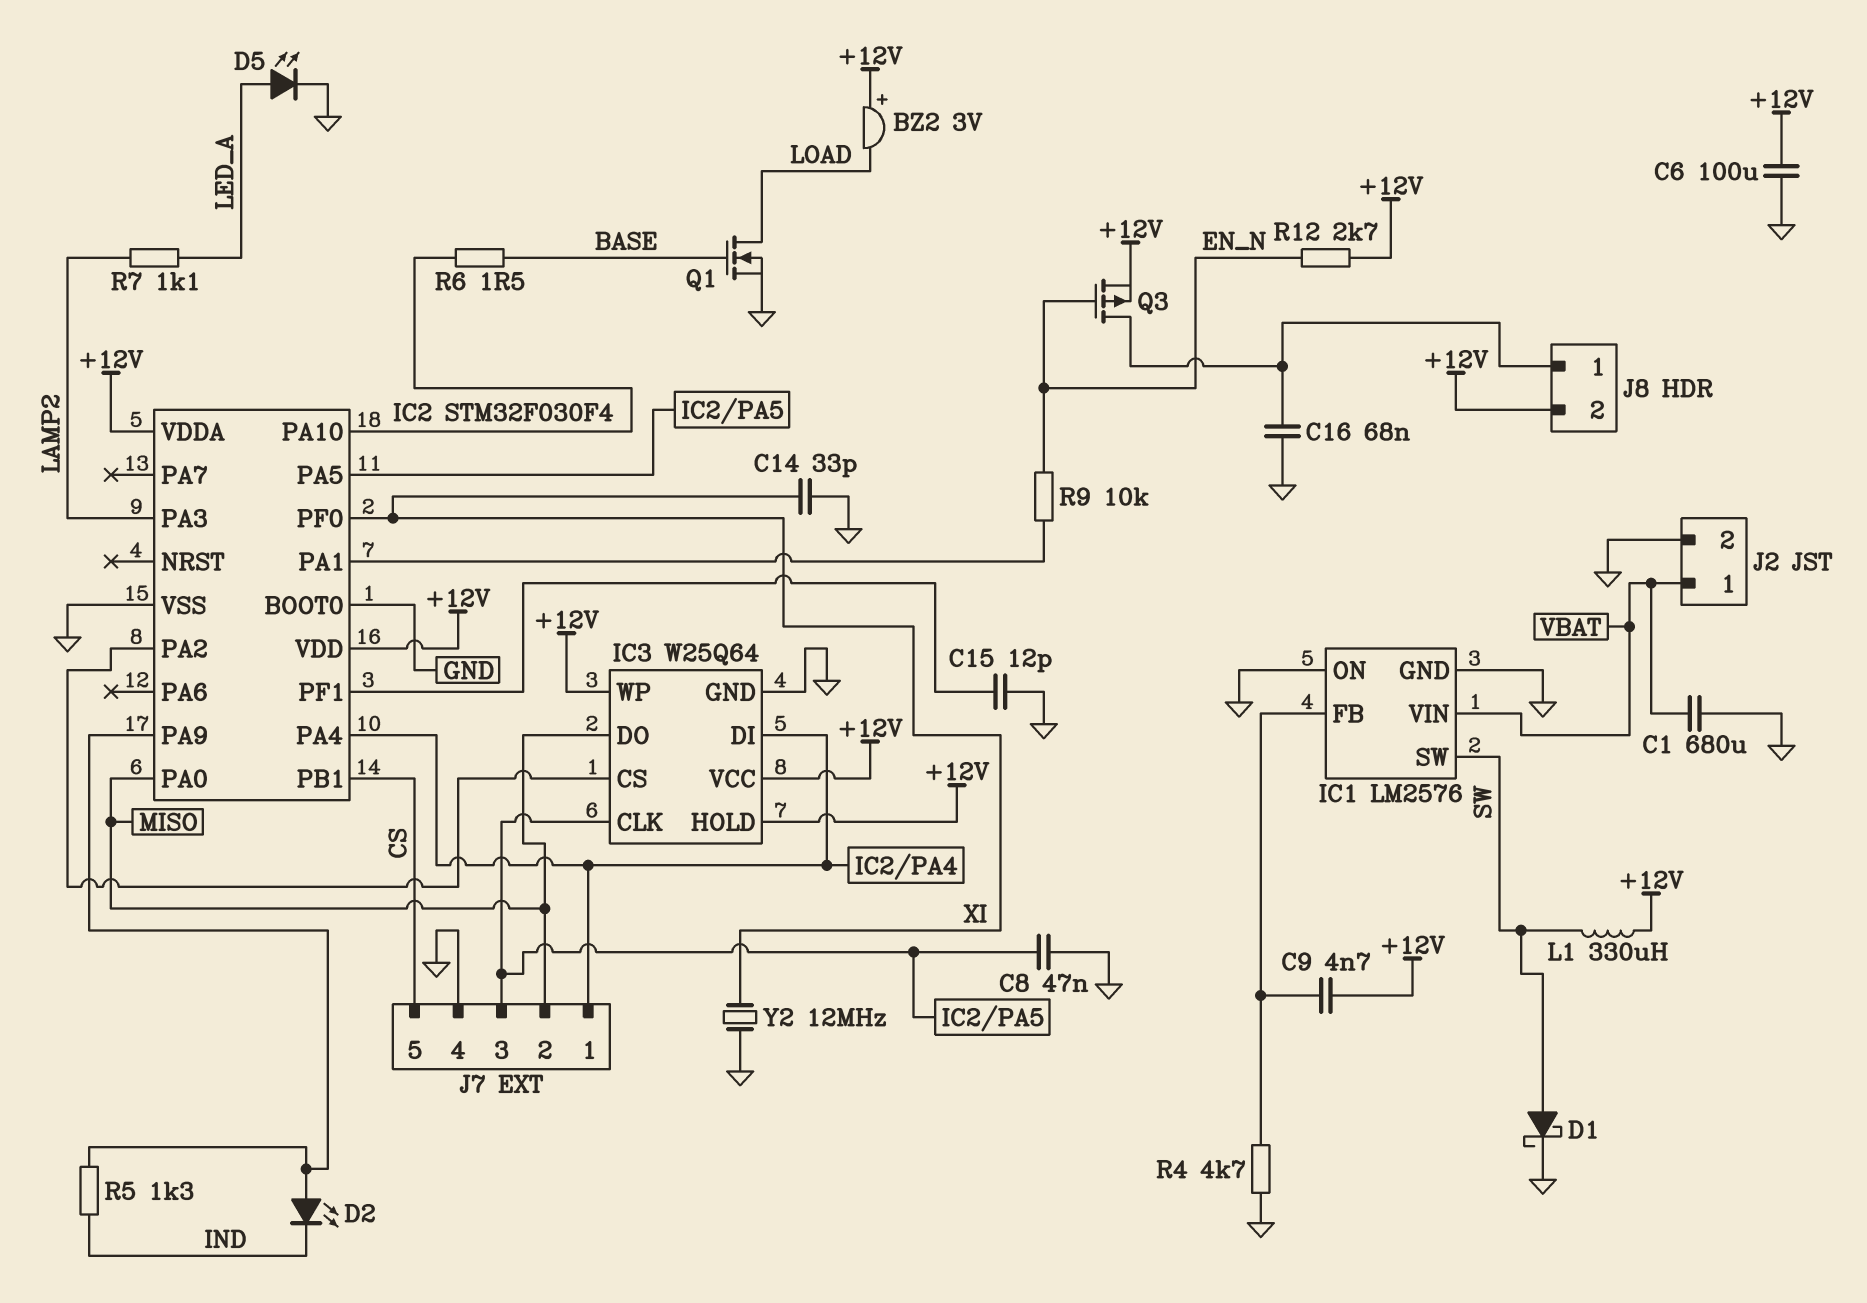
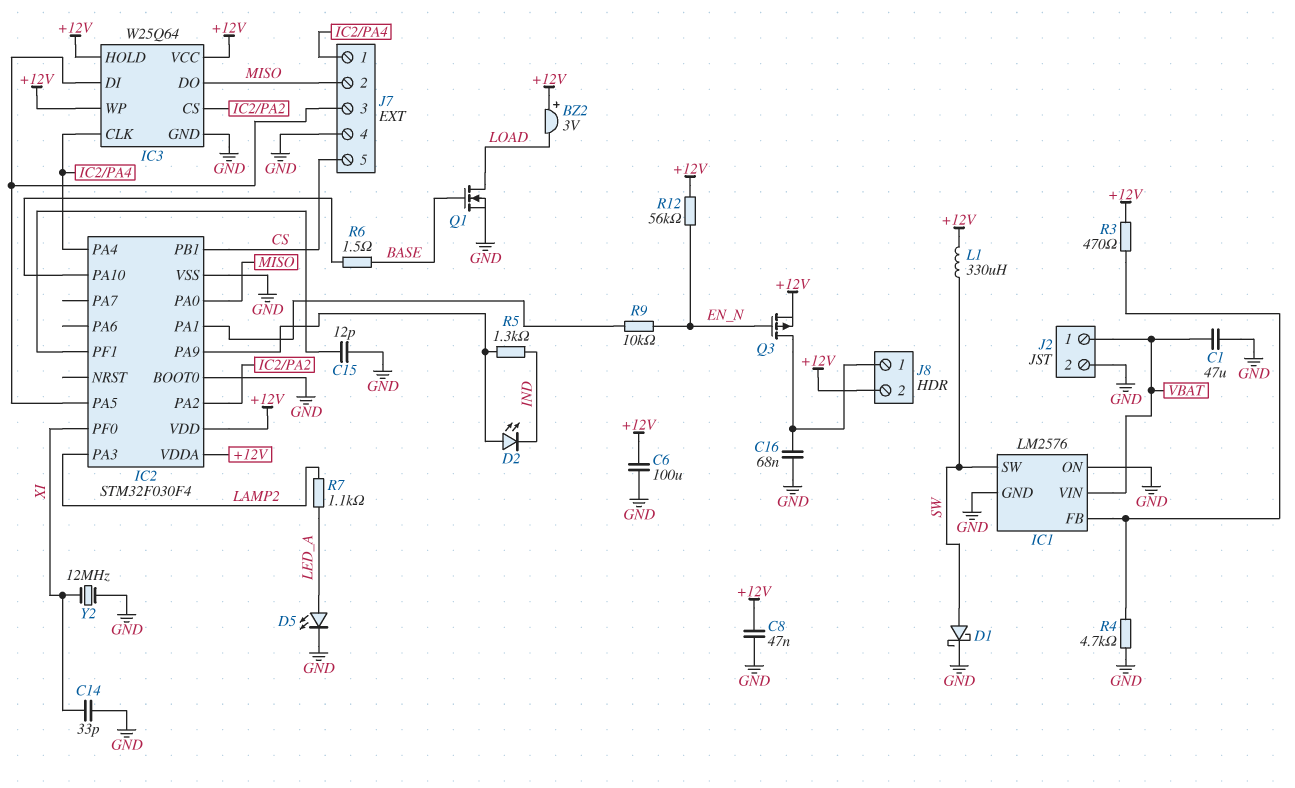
C1: 680uF (GND, VBAT) -> 47uF (GND, VBAT)
C8: 47nF (GND, IC2/PA5) -> 47nF (+12V, GND)
C9: 4.7nF (+12V, IC1/FB) -> none
IC3 pin CLK: IC2/PA5 -> IC2/PA4
IC3 pin DI: IC2/PA4 -> IC2/PA5
R3: none -> 470 (+12V, IC1/FB)
R12: 2.7k (+12V, EN_N) -> 56k (+12V, EN_N)

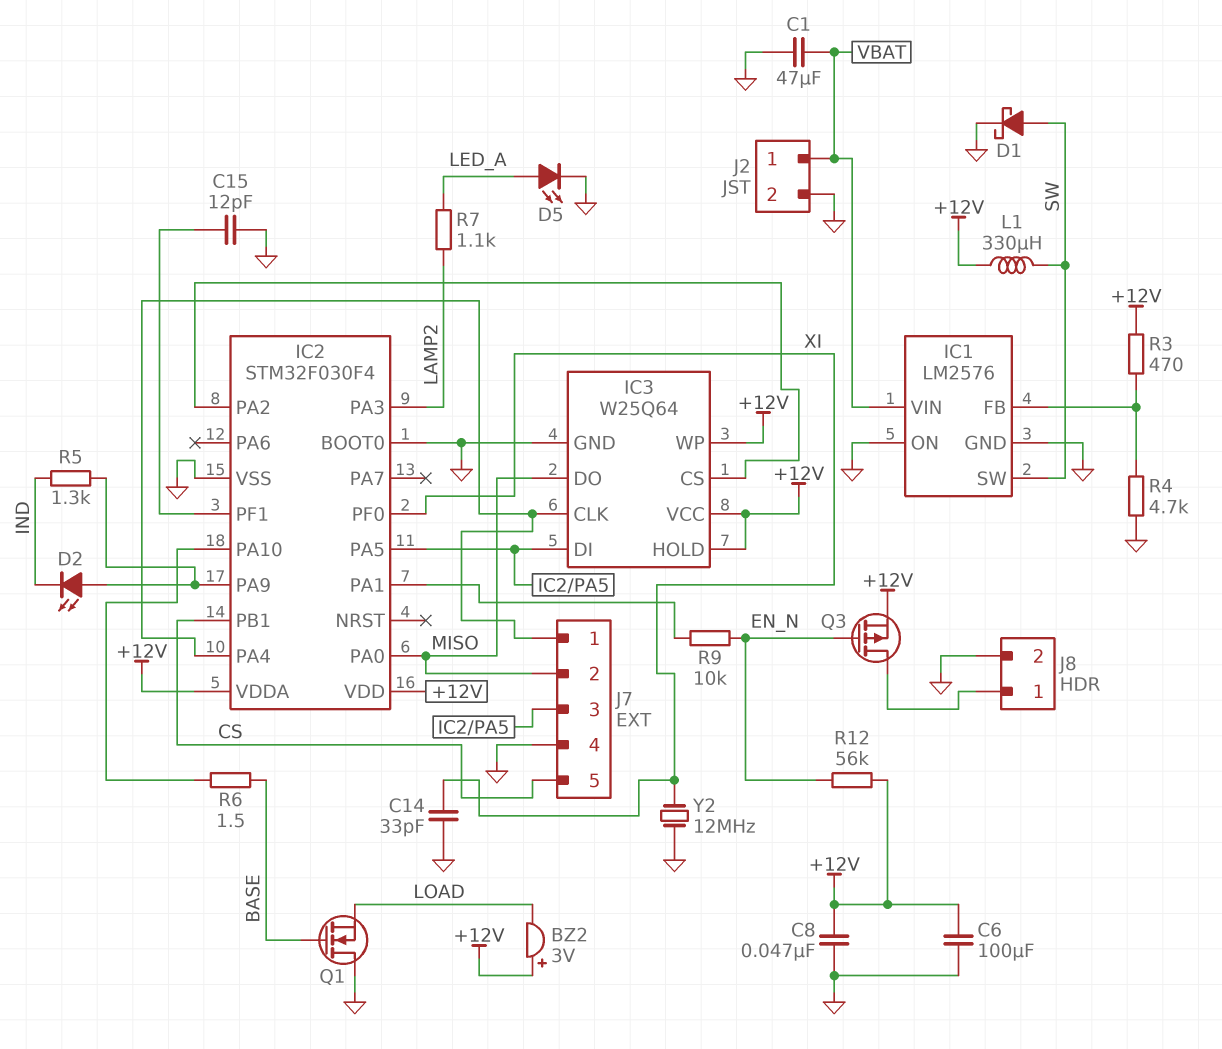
C16: 68nF (GND, J8/1) -> none
J8 pin 2: +12V -> GND
Q1: NMOS (G BASE, D LOAD, S GND) -> NMOS (G BASE, D GND, S LOAD)

